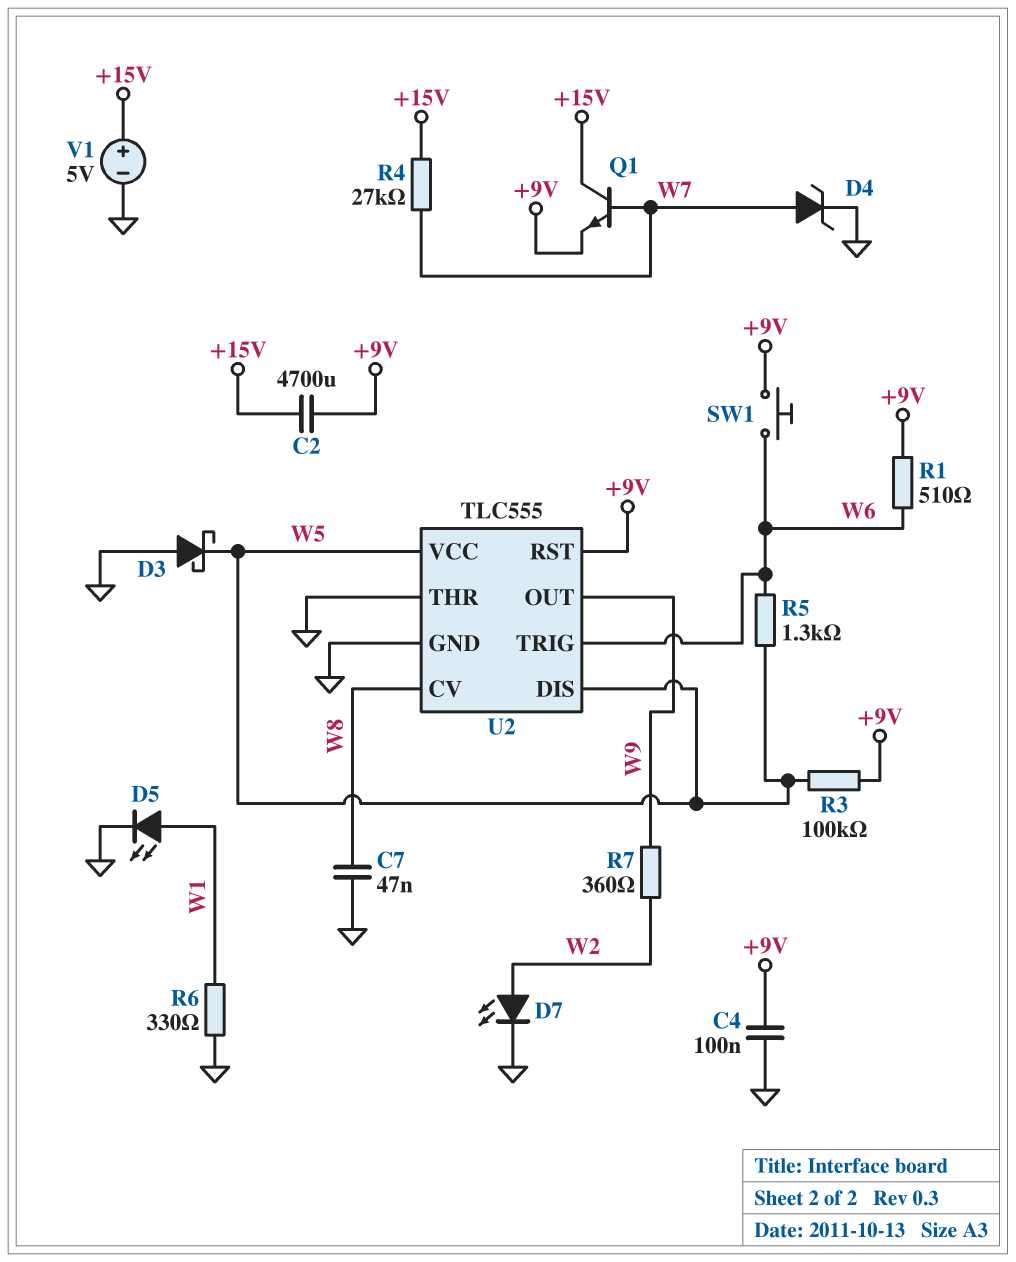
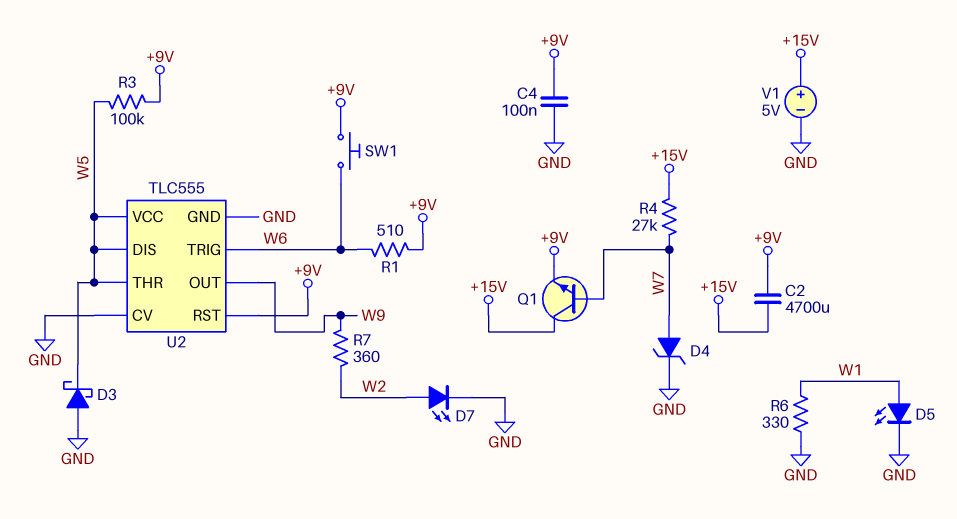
C7: 47nF (GND, W8) -> none
R5: 1.3k (W5, W6) -> none
U2 pin CV: W8 -> GND
U2 pin THR: GND -> W5

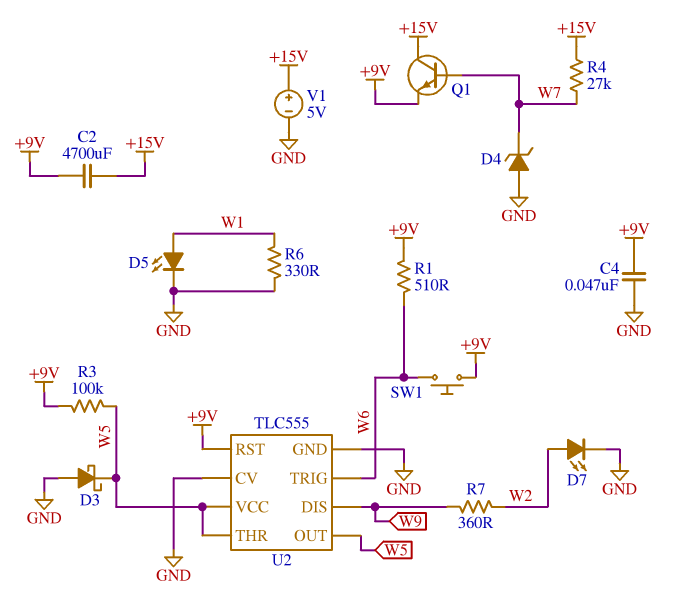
C4: 100nF (+9V, GND) -> 47nF (+9V, GND)
D4: zener (A W7, K GND) -> zener (A GND, K W7)
U2 pin DIS: W5 -> W9
U2 pin OUT: W9 -> W5

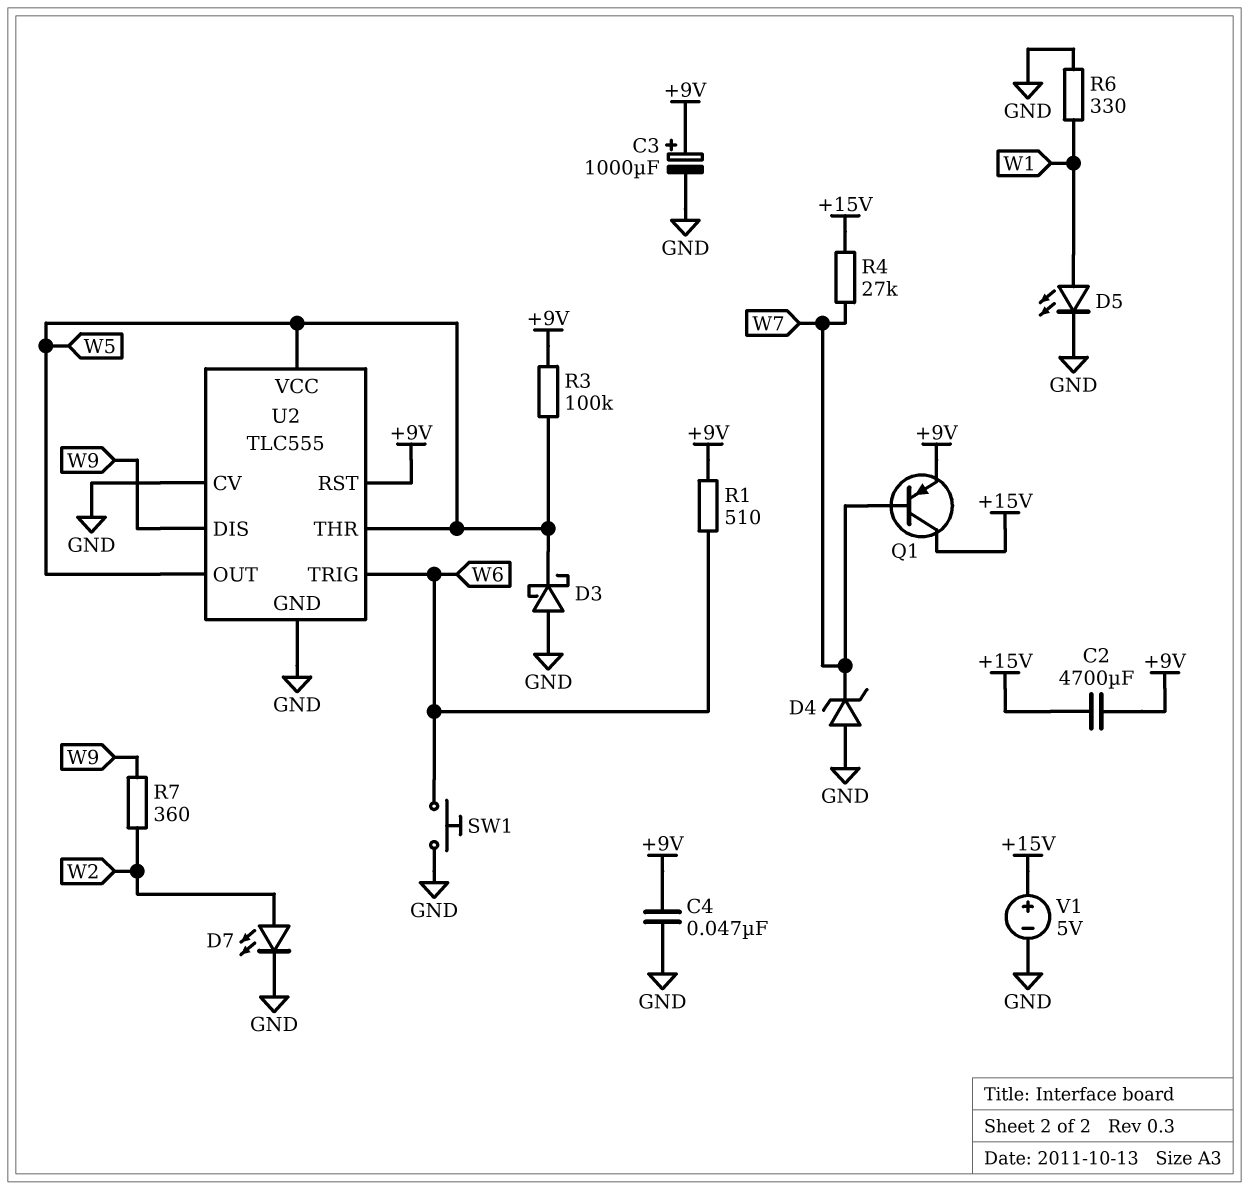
C3: none -> 1000uF (plus +9V, minus GND)
Q1: NPN (B W7, C +15V, E +9V) -> PNP (B W7, C +15V, E +9V)
SW1: button (+9V, W6) -> button (GND, W6)

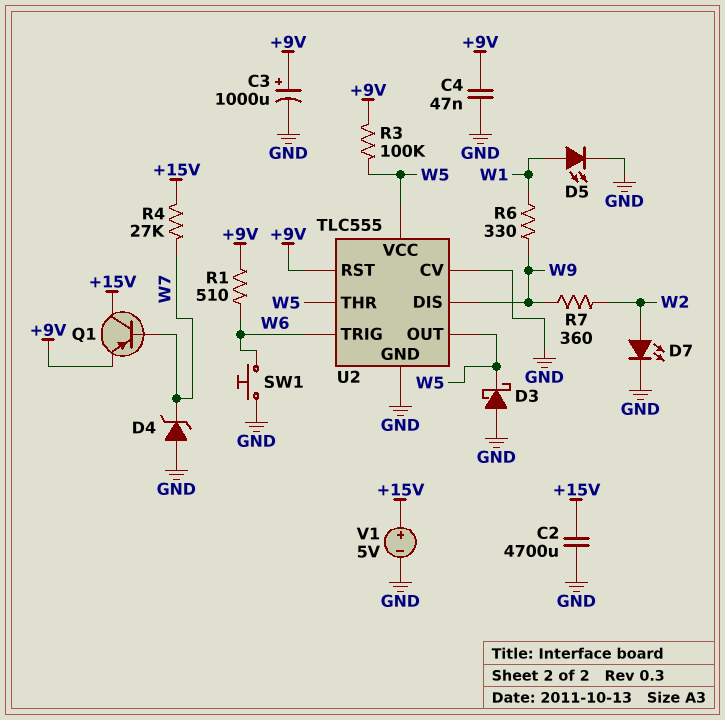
C2: 4700uF (+9V, +15V) -> 4700uF (+15V, GND)
R6: 330 (GND, W1) -> 330 (W1, W9)

